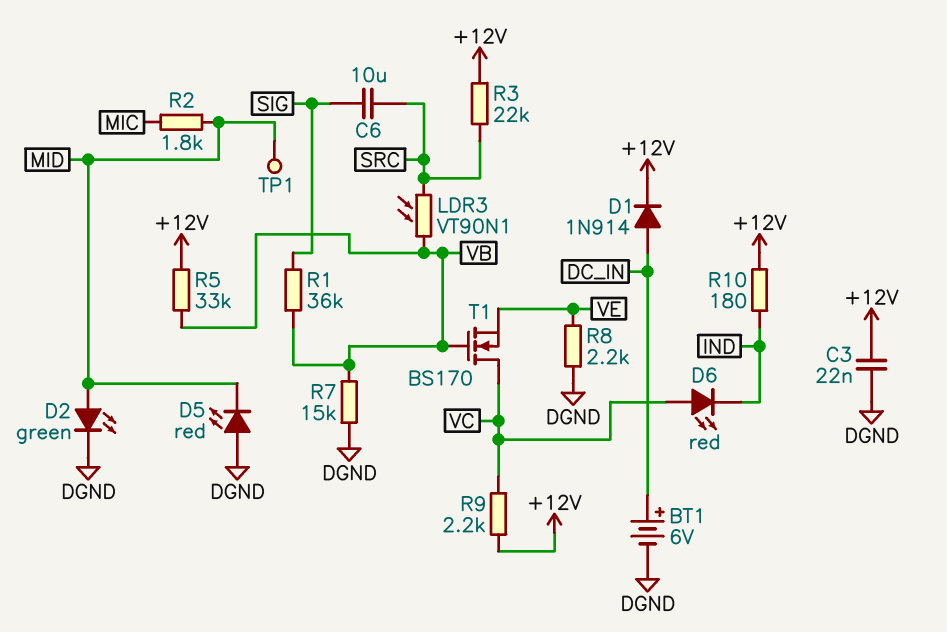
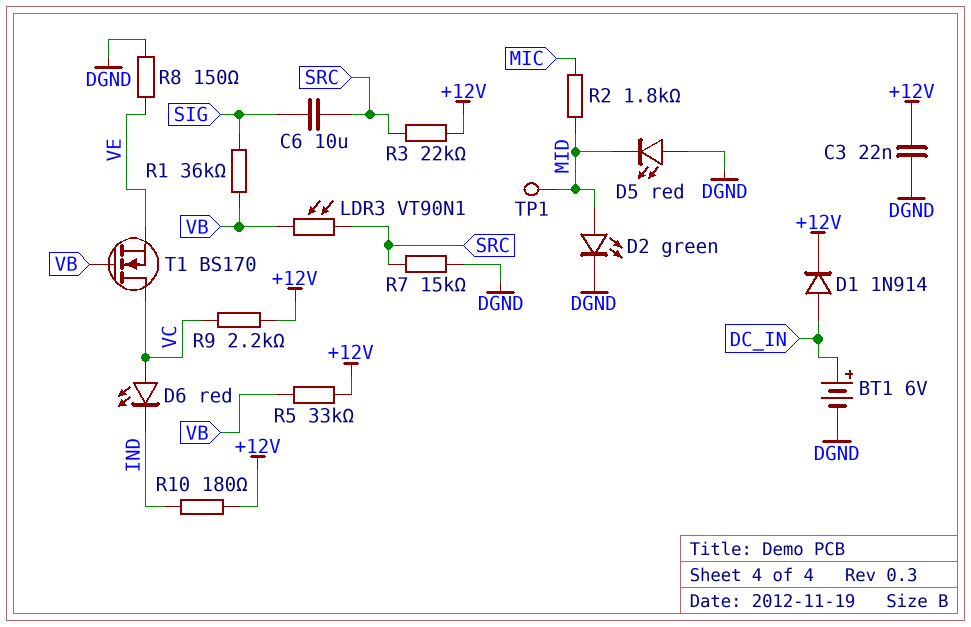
R7: 15k (DGND, VB) -> 15k (DGND, SRC)
R8: 2.2k (DGND, VE) -> 150 (DGND, VE)

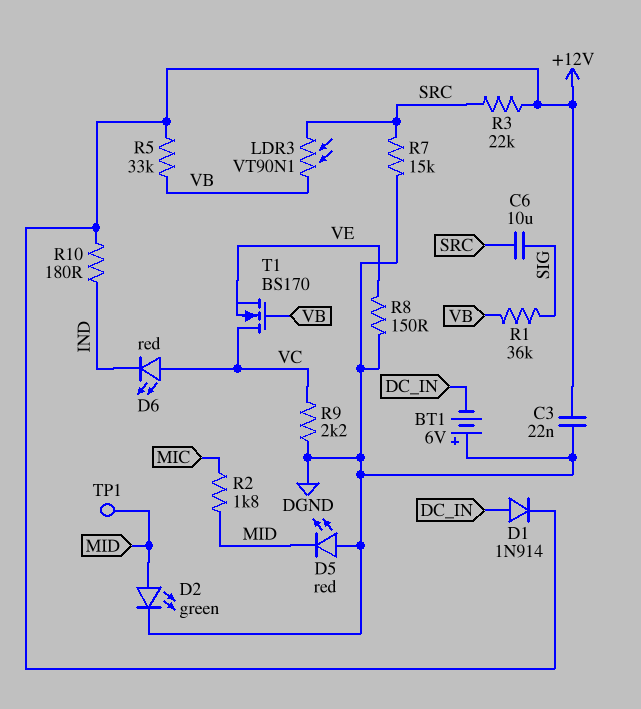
BT1: 6V (plus DC_IN, minus DGND) -> 6V (plus DGND, minus DC_IN)
R9: 2.2k (+12V, VC) -> 2.2k (DGND, VC)

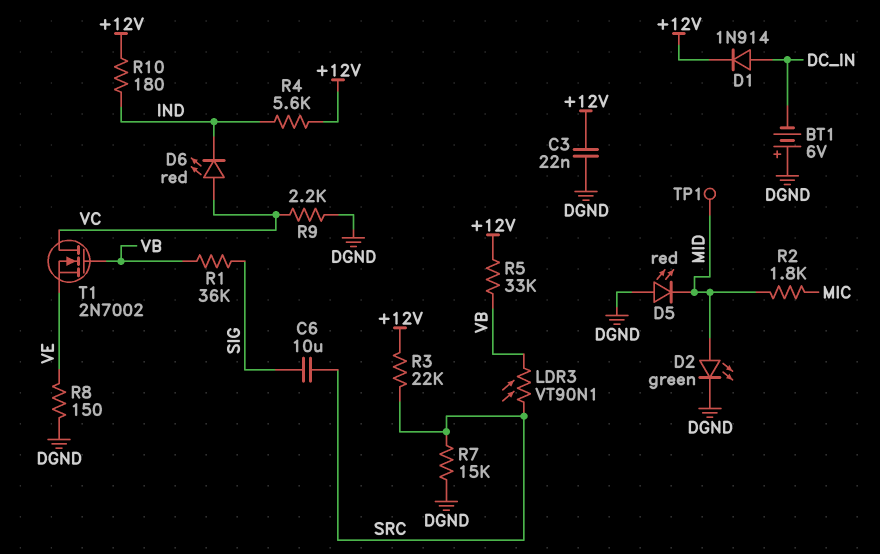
R4: none -> 5.6k (+12V, IND)
T1: NMOS BS170 (G VB, D VC, S VE) -> NMOS 2N7002 (G VB, D VC, S VE)

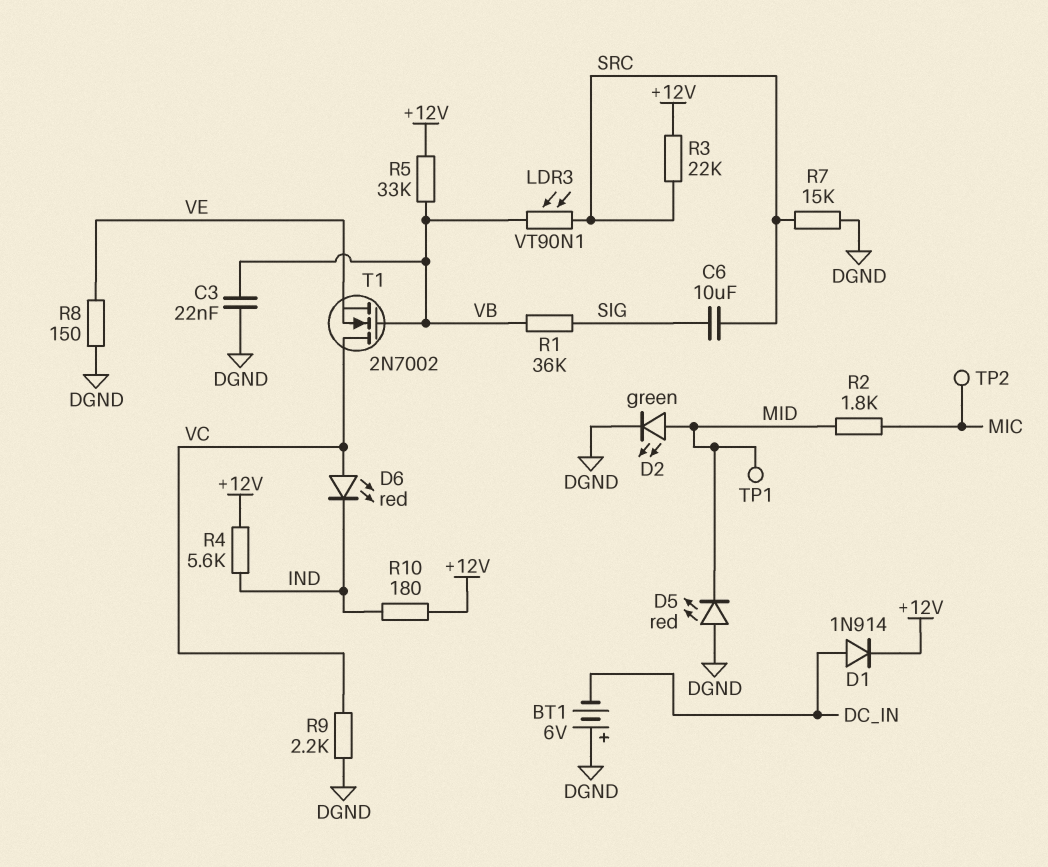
C3: 22nF (+12V, DGND) -> 22nF (DGND, VB)
TP2: none -> test point (MIC)

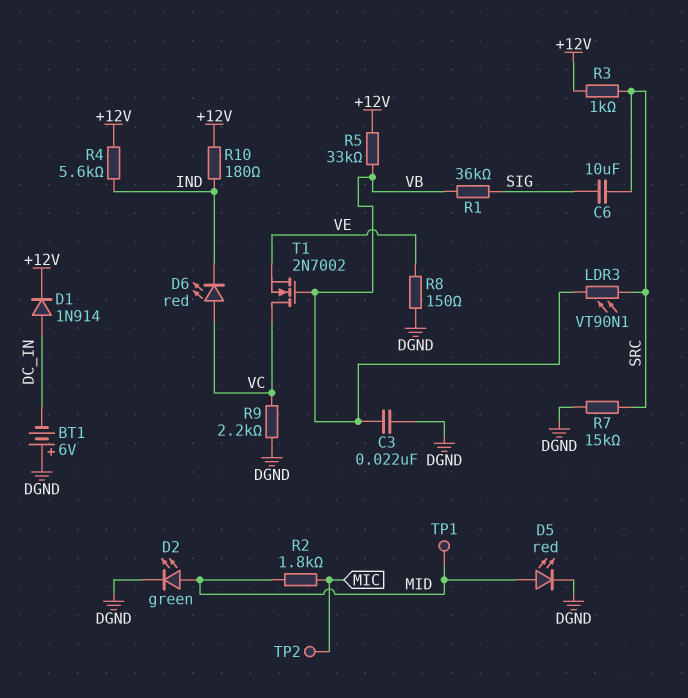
D5: LED red (A DGND, K MID) -> LED red (A MID, K DGND)
R3: 22k (+12V, SRC) -> 1k (+12V, SRC)

